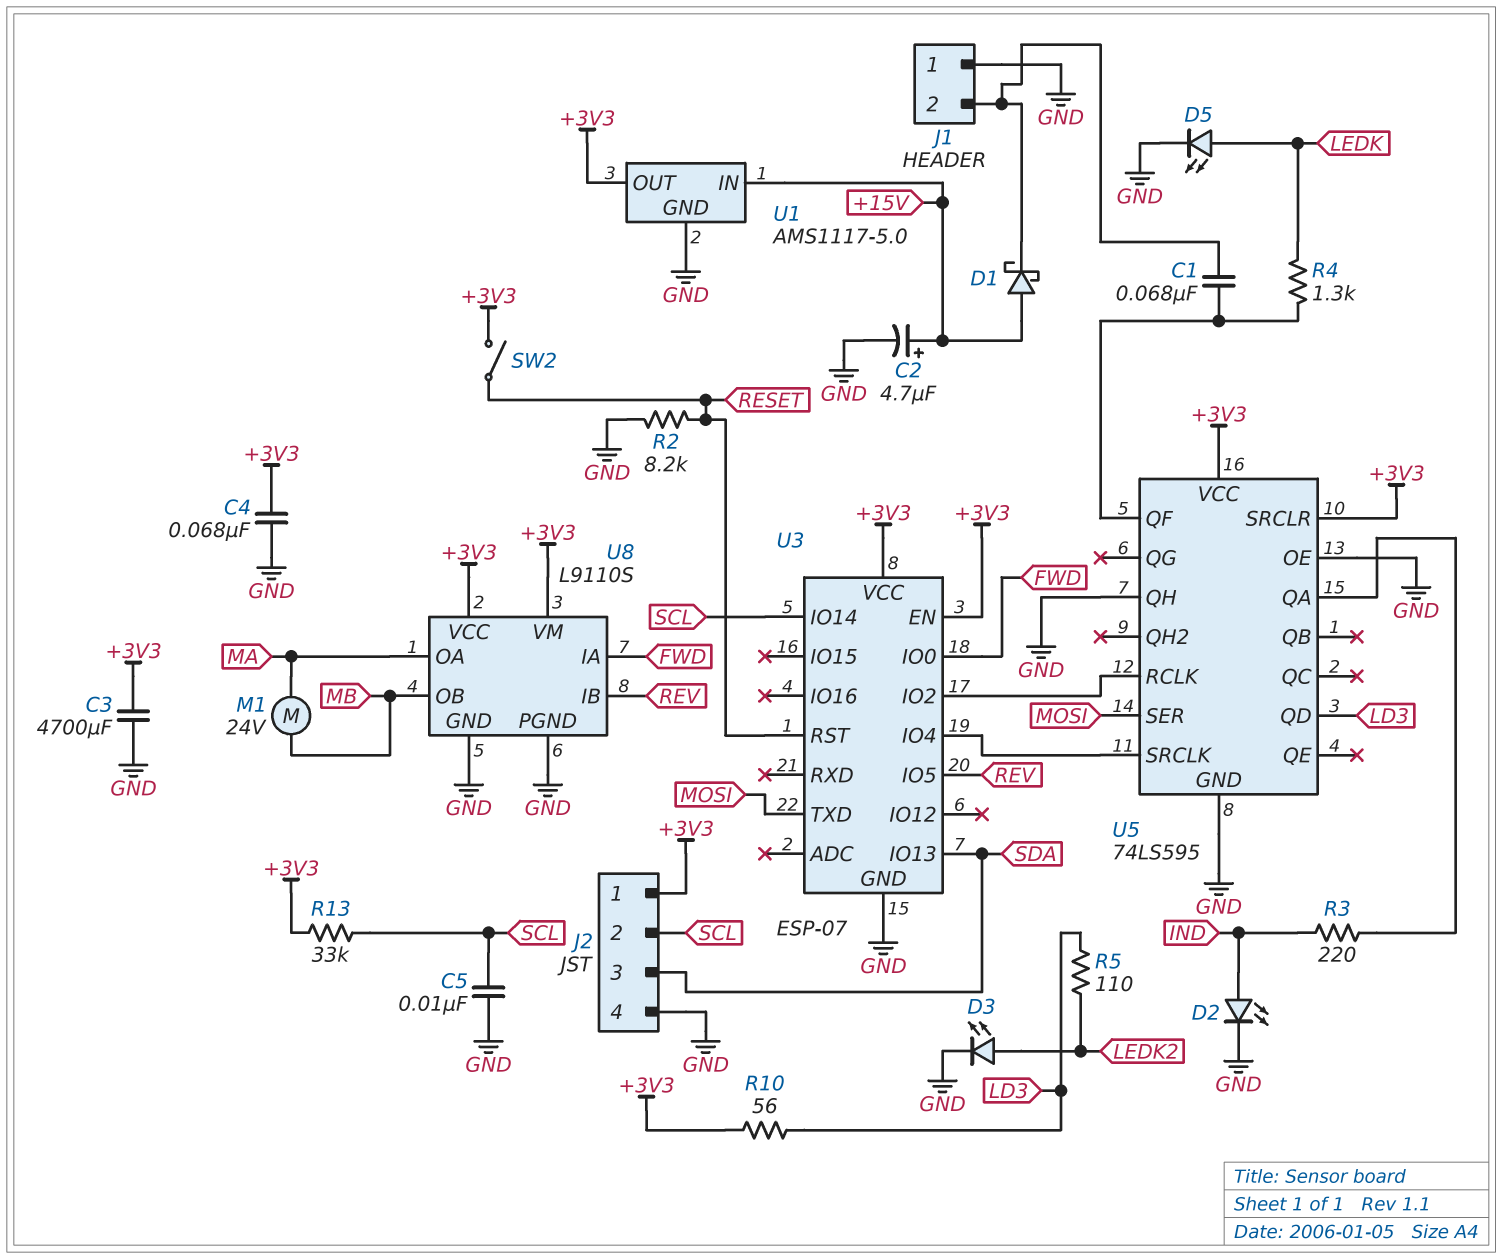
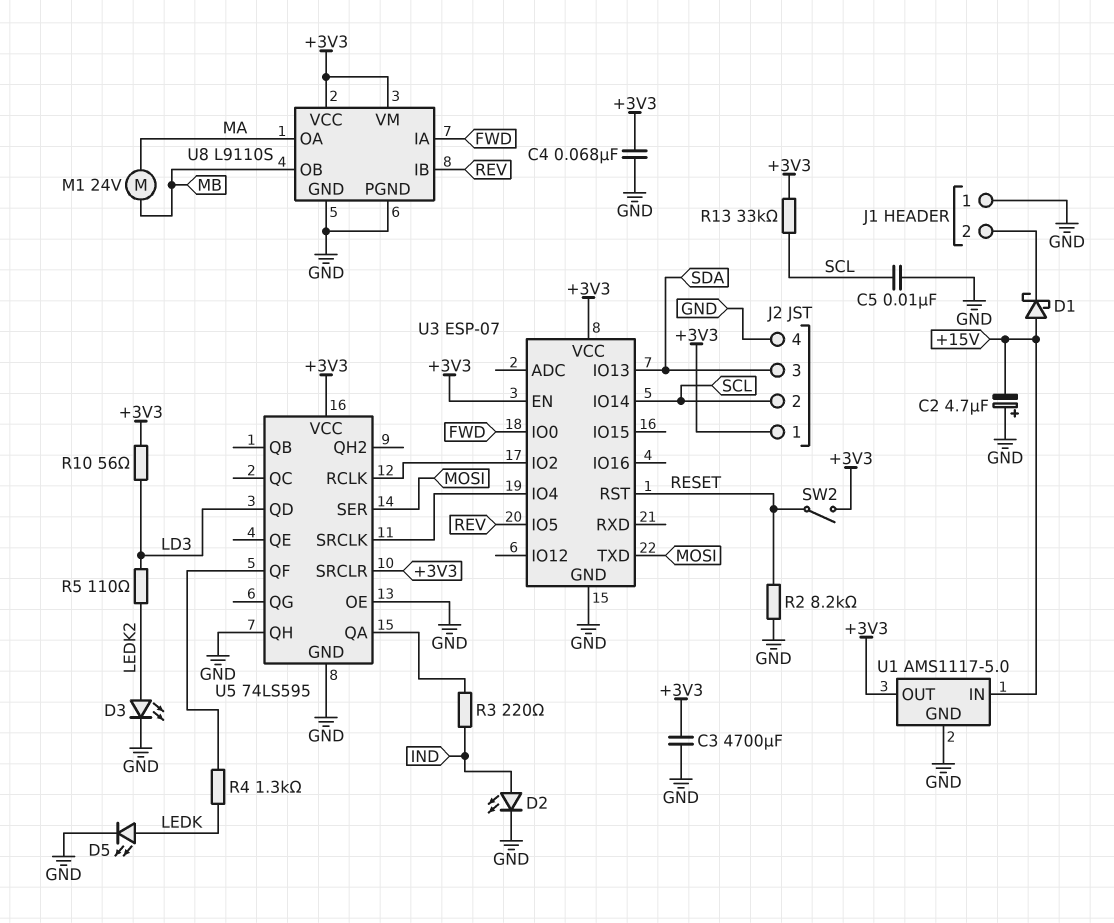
C1: 68nF (J1/2, U5/QF) -> none
C2: 4.7uF (plus +15V, minus GND) -> 4.7uF (plus GND, minus +15V)

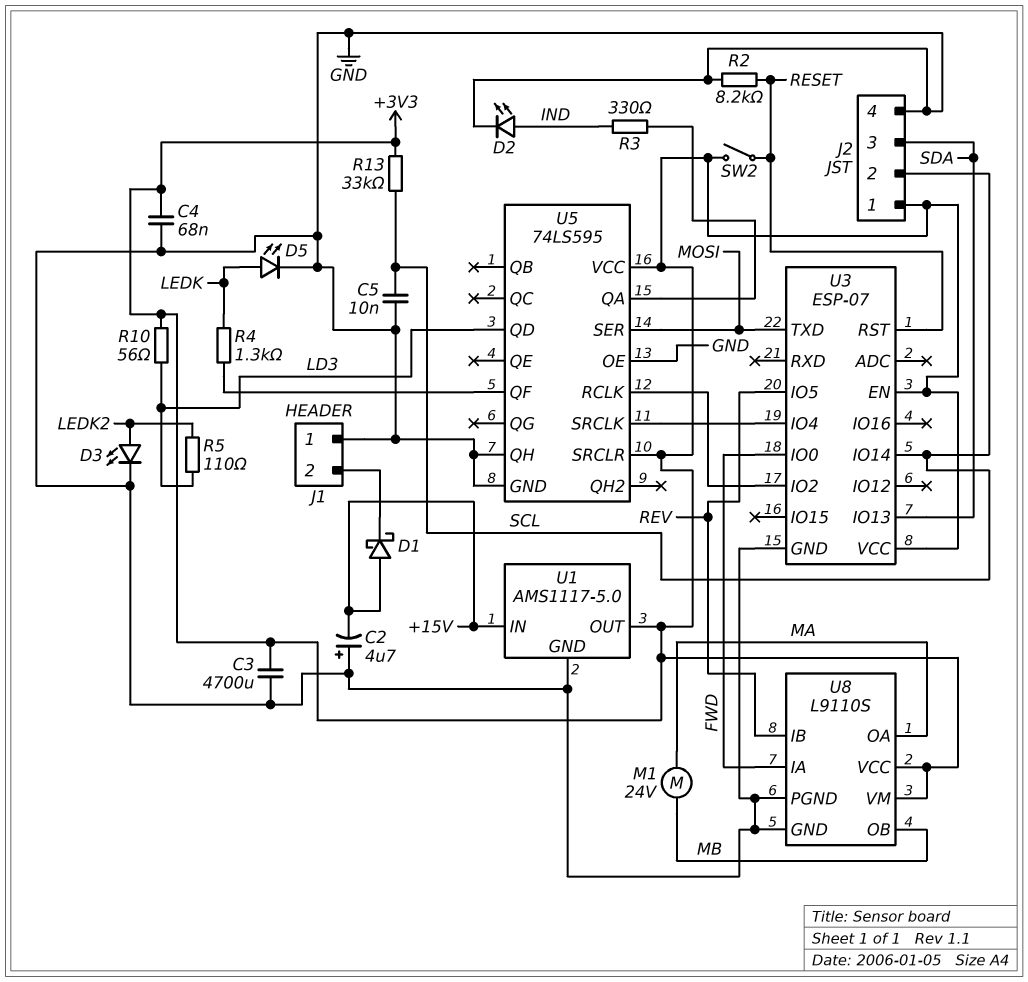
R3: 220 (IND, U5/QA) -> 330 (IND, U5/QA)

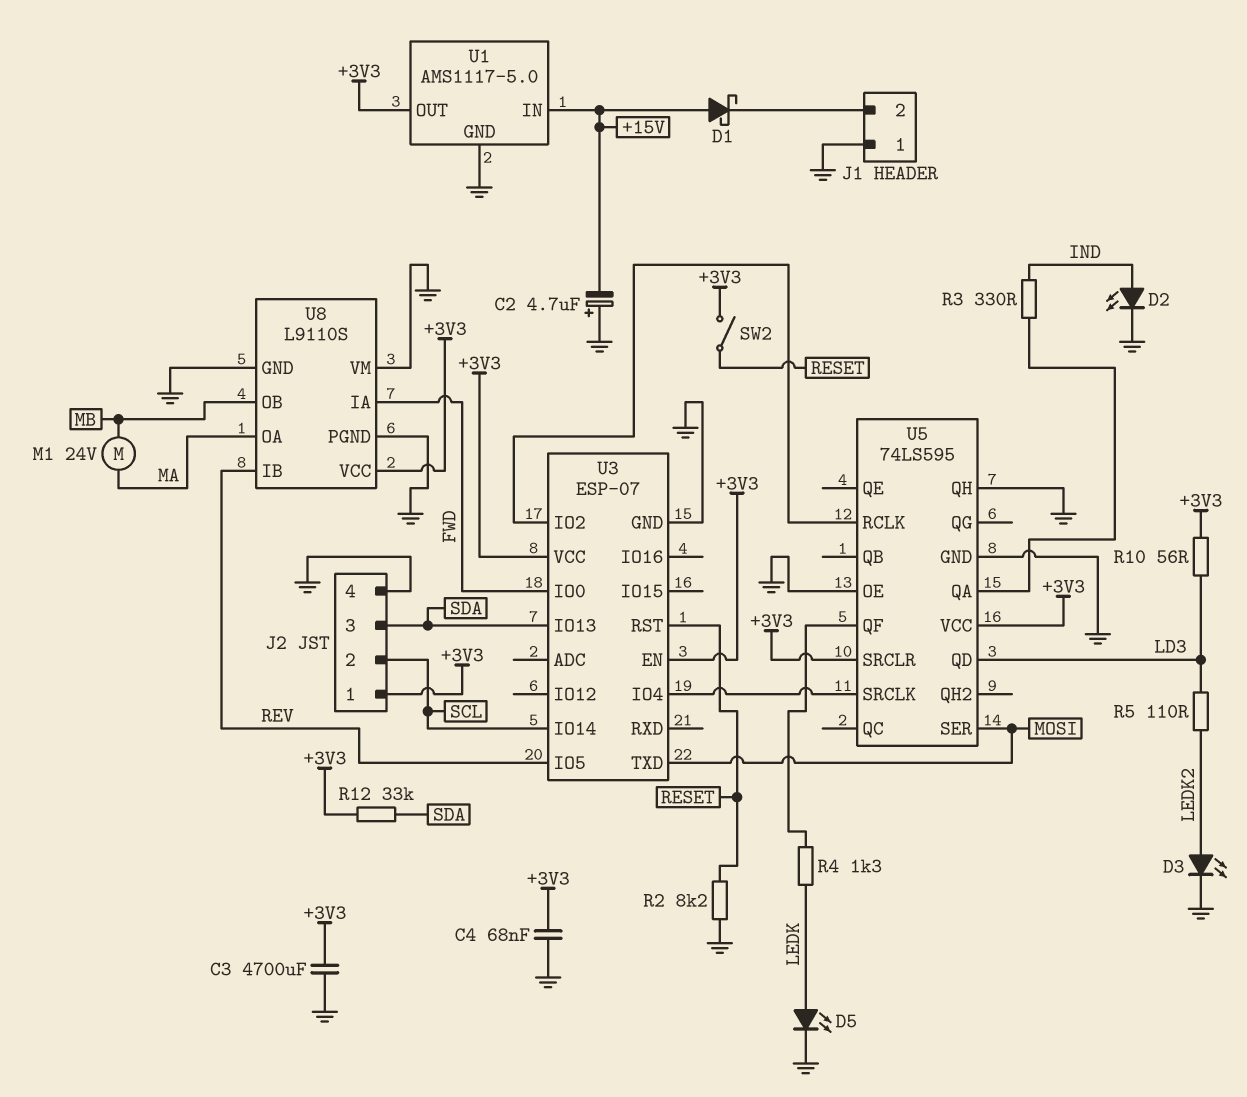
C5: 10nF (GND, SCL) -> none
R12: none -> 33k (+3V3, SDA)
R13: 33k (+3V3, SCL) -> none
U8 pin VM: +3V3 -> GND

